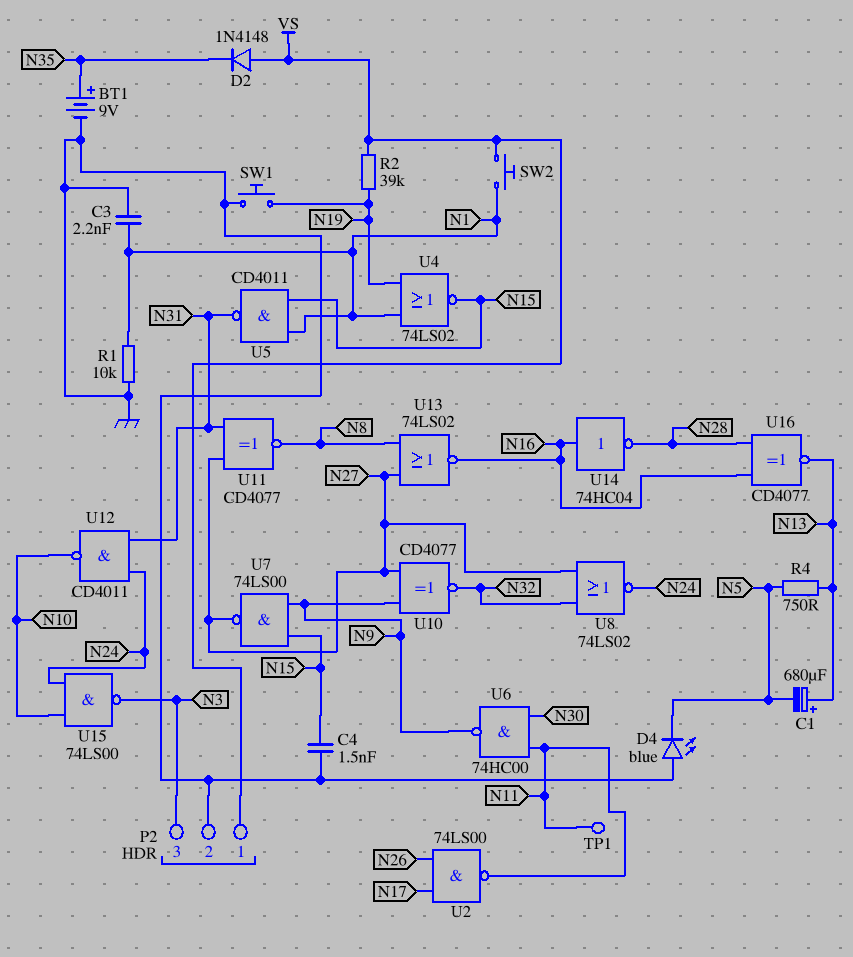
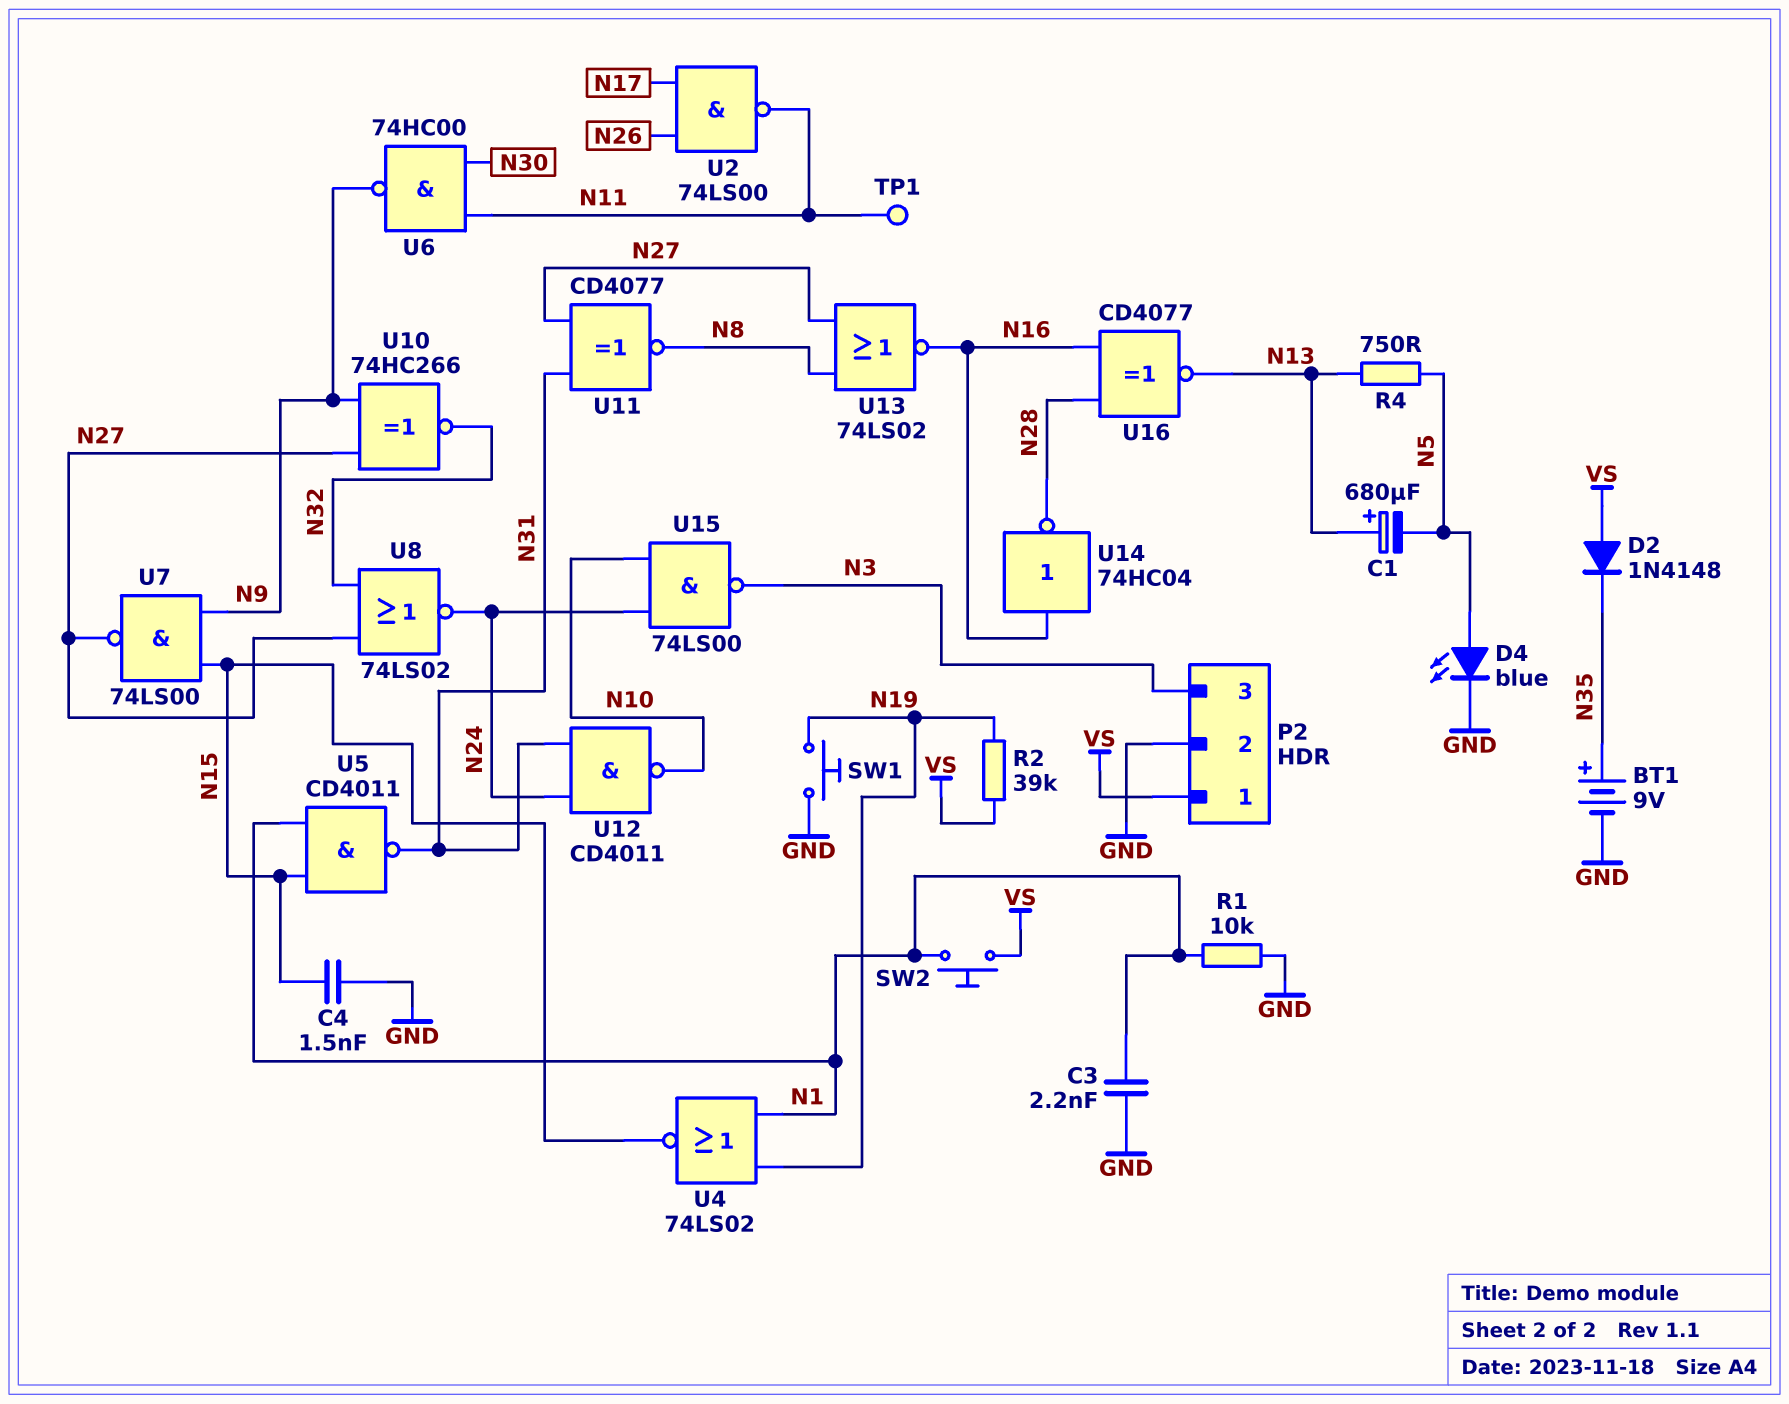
D4: LED blue (A GND, K N5) -> LED blue (A N5, K GND)
U10: XNOR CD4077 (in N9, in N27, out N32) -> XNOR 74HC266 (in N9, in N27, out N32)

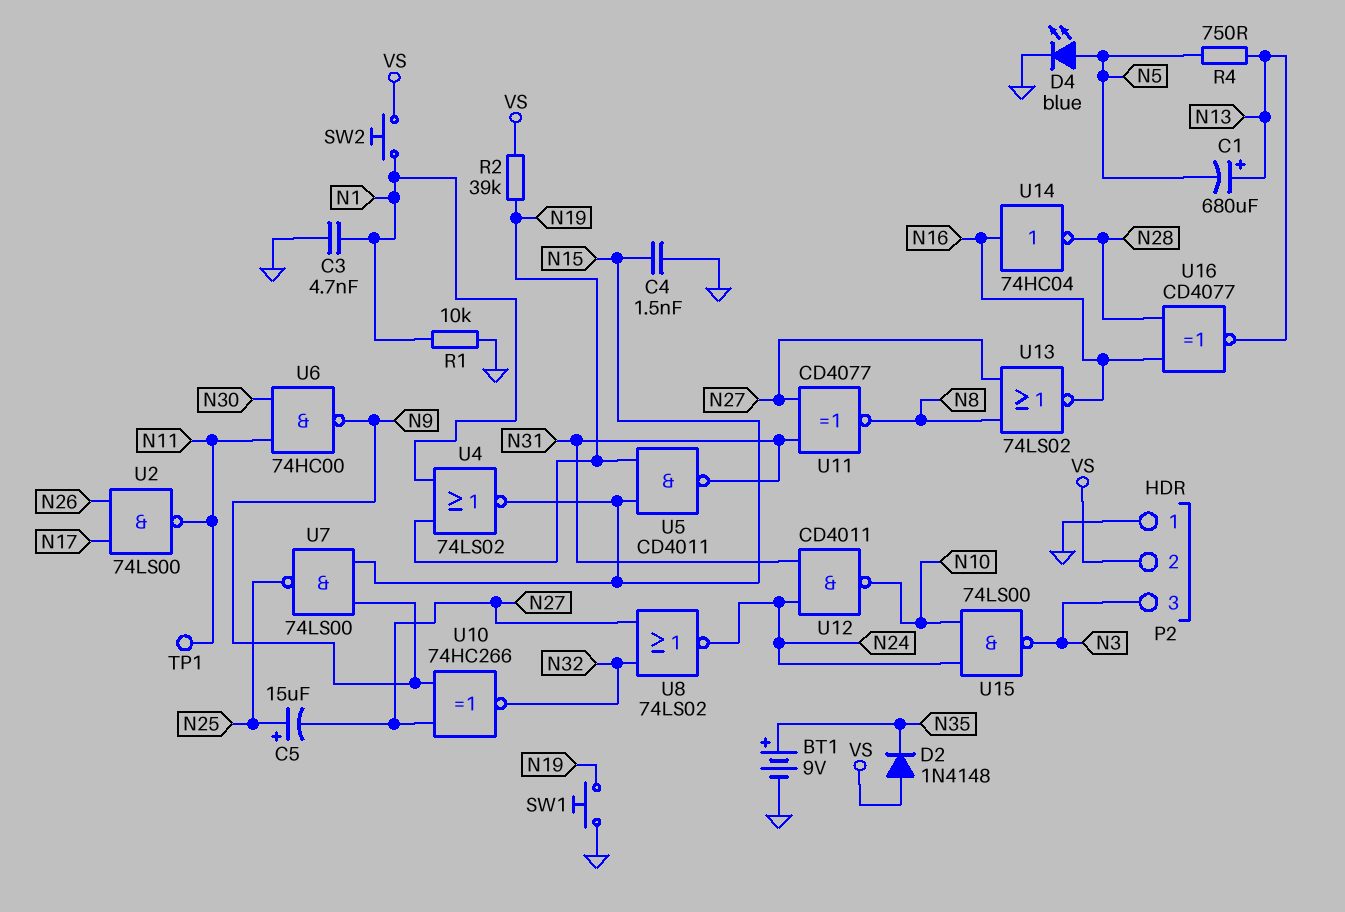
C3: 2.2nF (GND, N1) -> 4.7nF (GND, N1)
C5: none -> 15uF (plus N25, minus N27)
P2 pin 1: VS -> GND
P2 pin 2: GND -> VS
U5: NAND CD4011 (in N1, in N15, out N31) -> NAND CD4011 (in N15, in N19, out N31)
U7: NAND 74LS00 (in N9, in N15, out N27) -> NAND 74LS00 (in N9, in N15, out N25)

